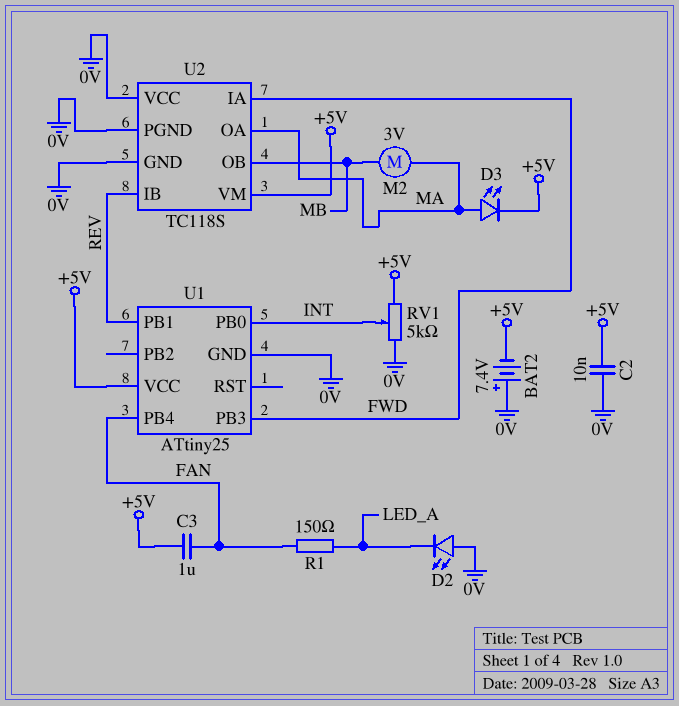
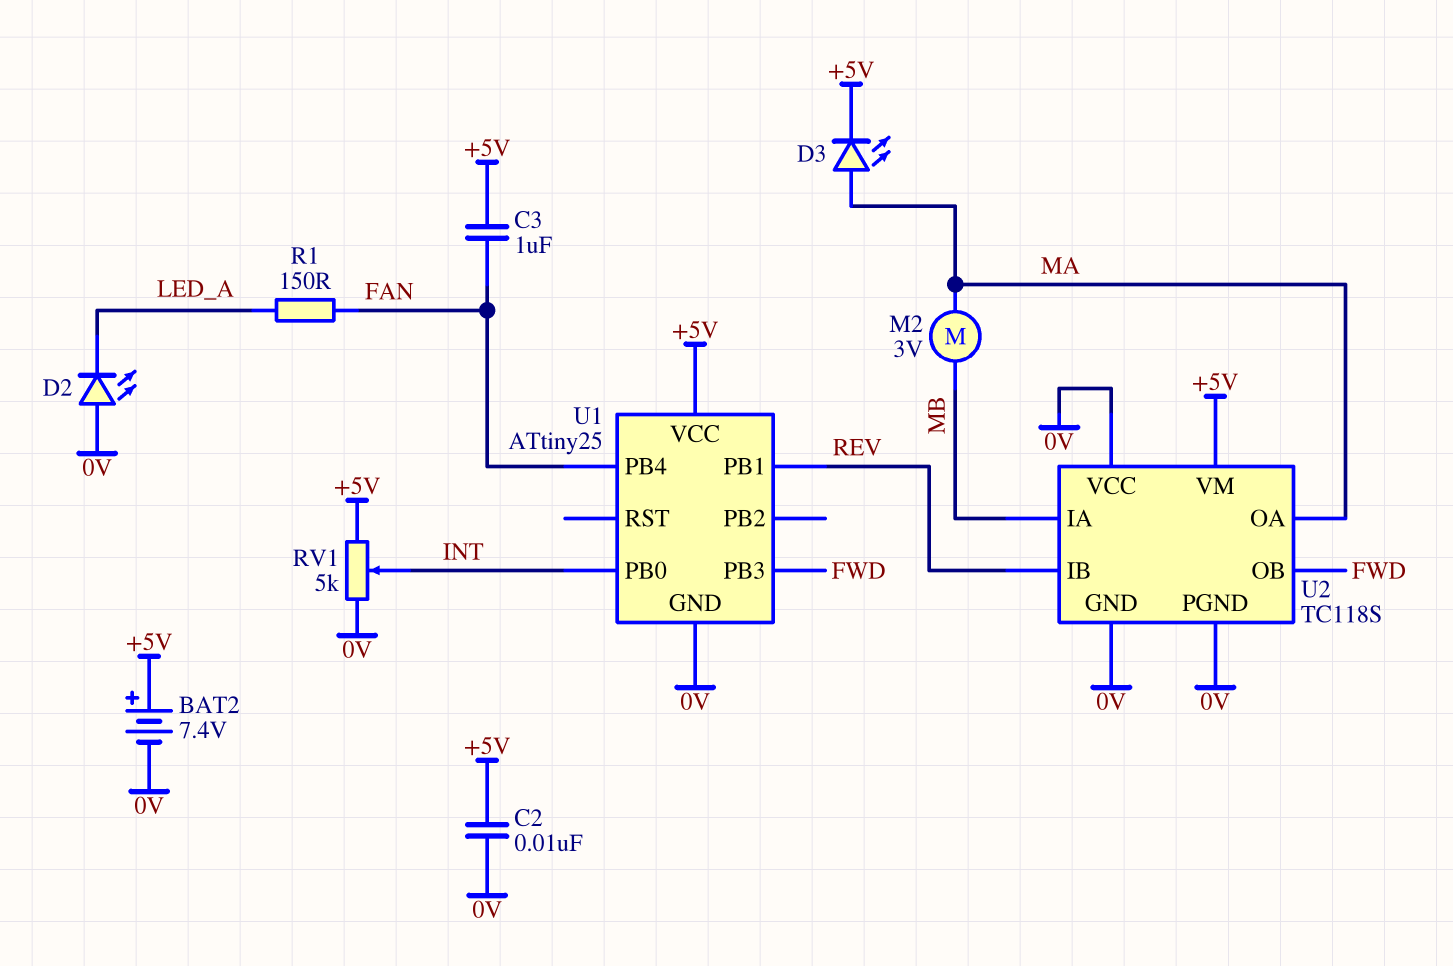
BAT2: 7.4V (plus 0V, minus +5V) -> 7.4V (plus +5V, minus 0V)
U2 pin IA: FWD -> MB
U2 pin OB: MB -> FWD

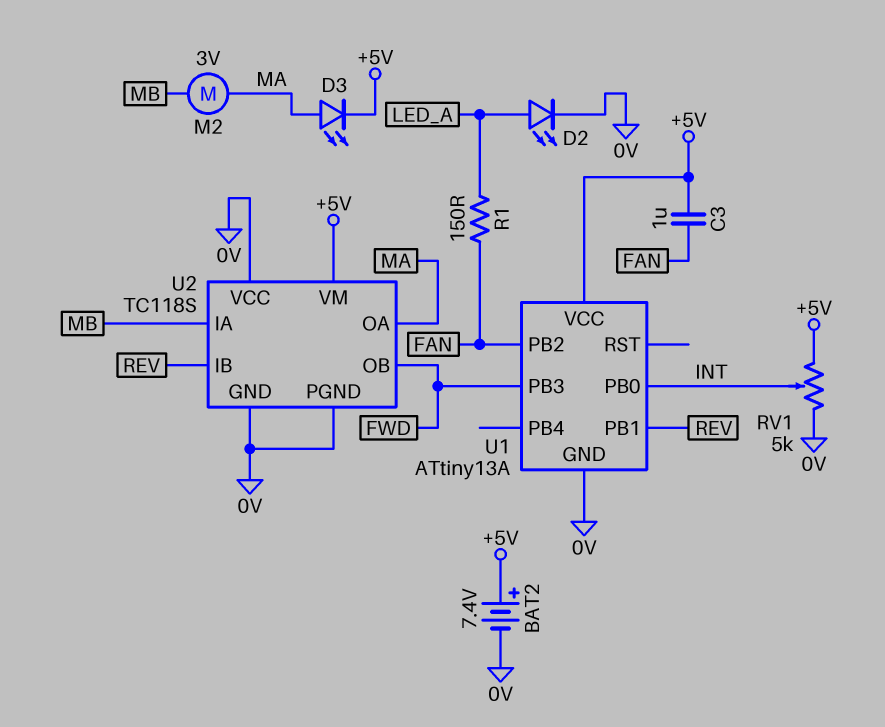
C2: 10nF (+5V, 0V) -> none
D2: LED (A 0V, K LED_A) -> LED (A LED_A, K 0V)
U1: ATtiny25 -> ATtiny13A
U1 pin PB2: none -> FAN
U1 pin PB4: FAN -> none

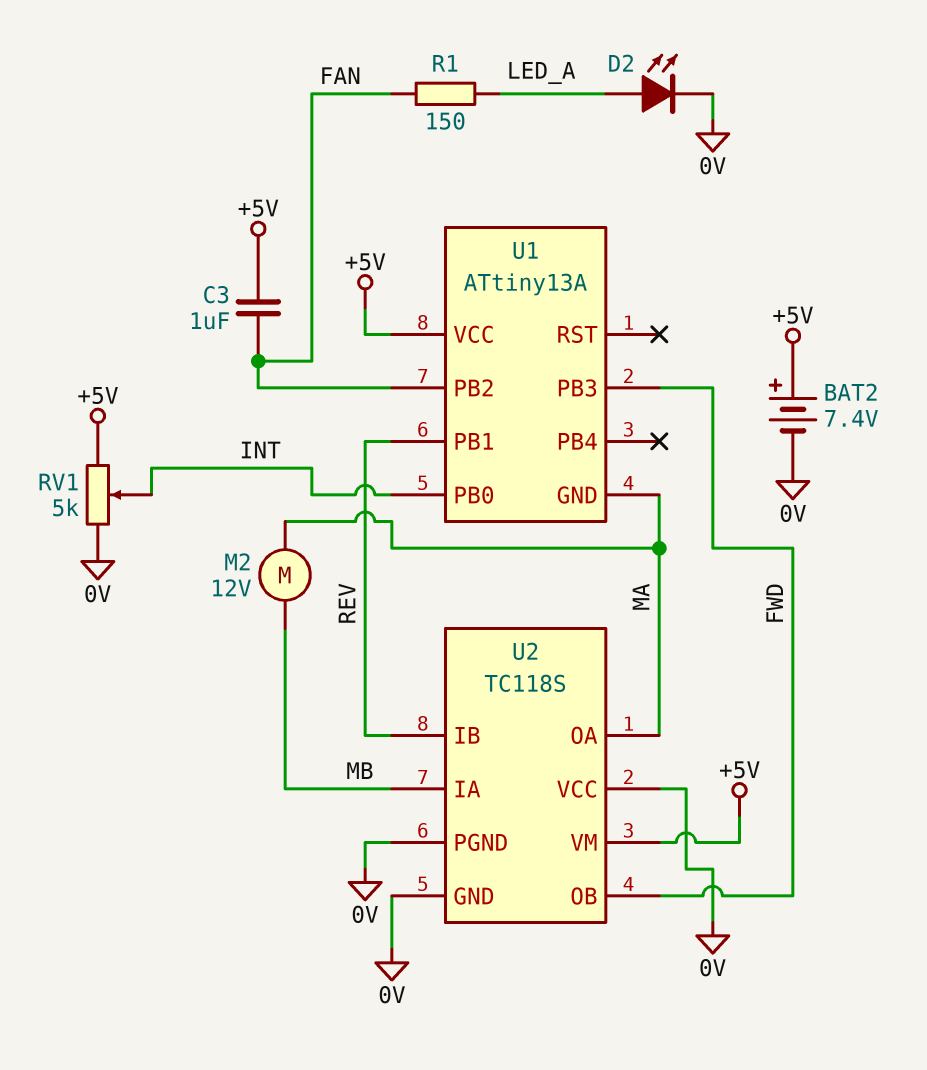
D3: LED (A MA, K +5V) -> none
M2: motor 3V (MA, MB) -> motor 12V (MA, MB)
U1 pin GND: 0V -> MA

